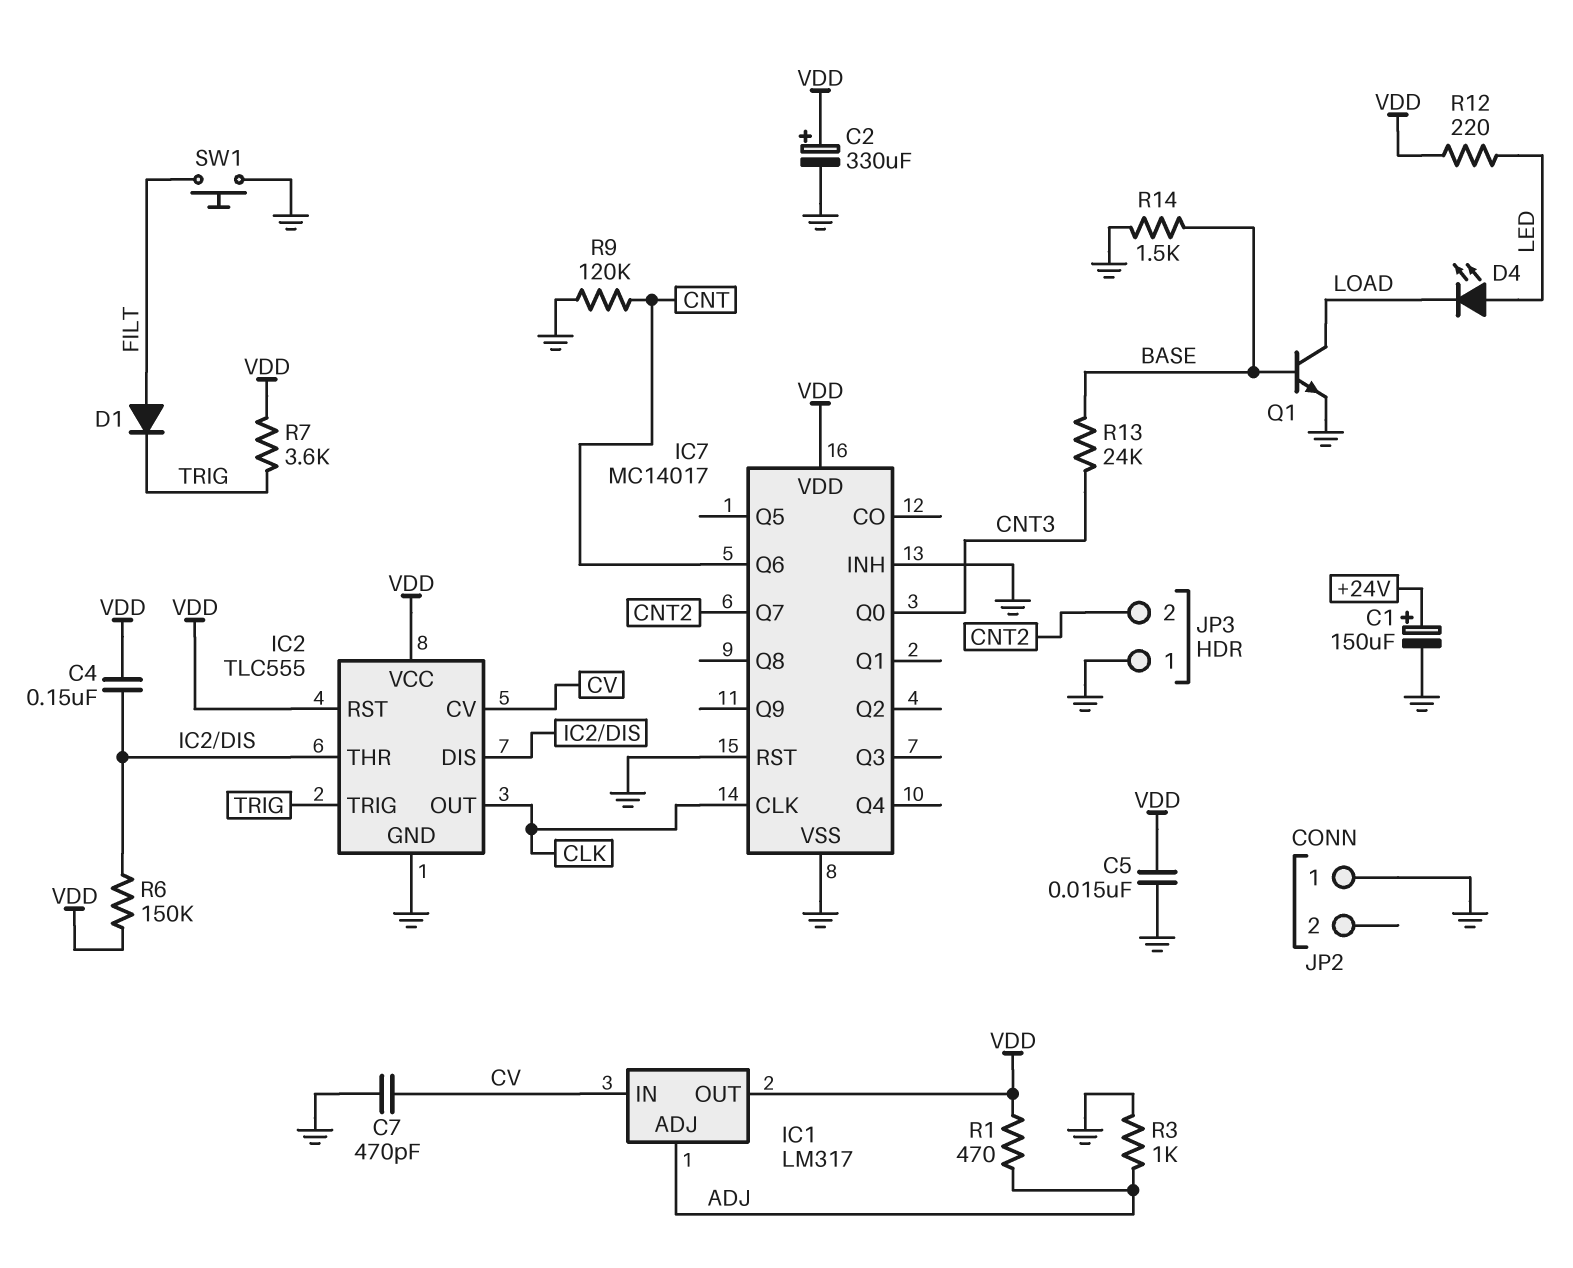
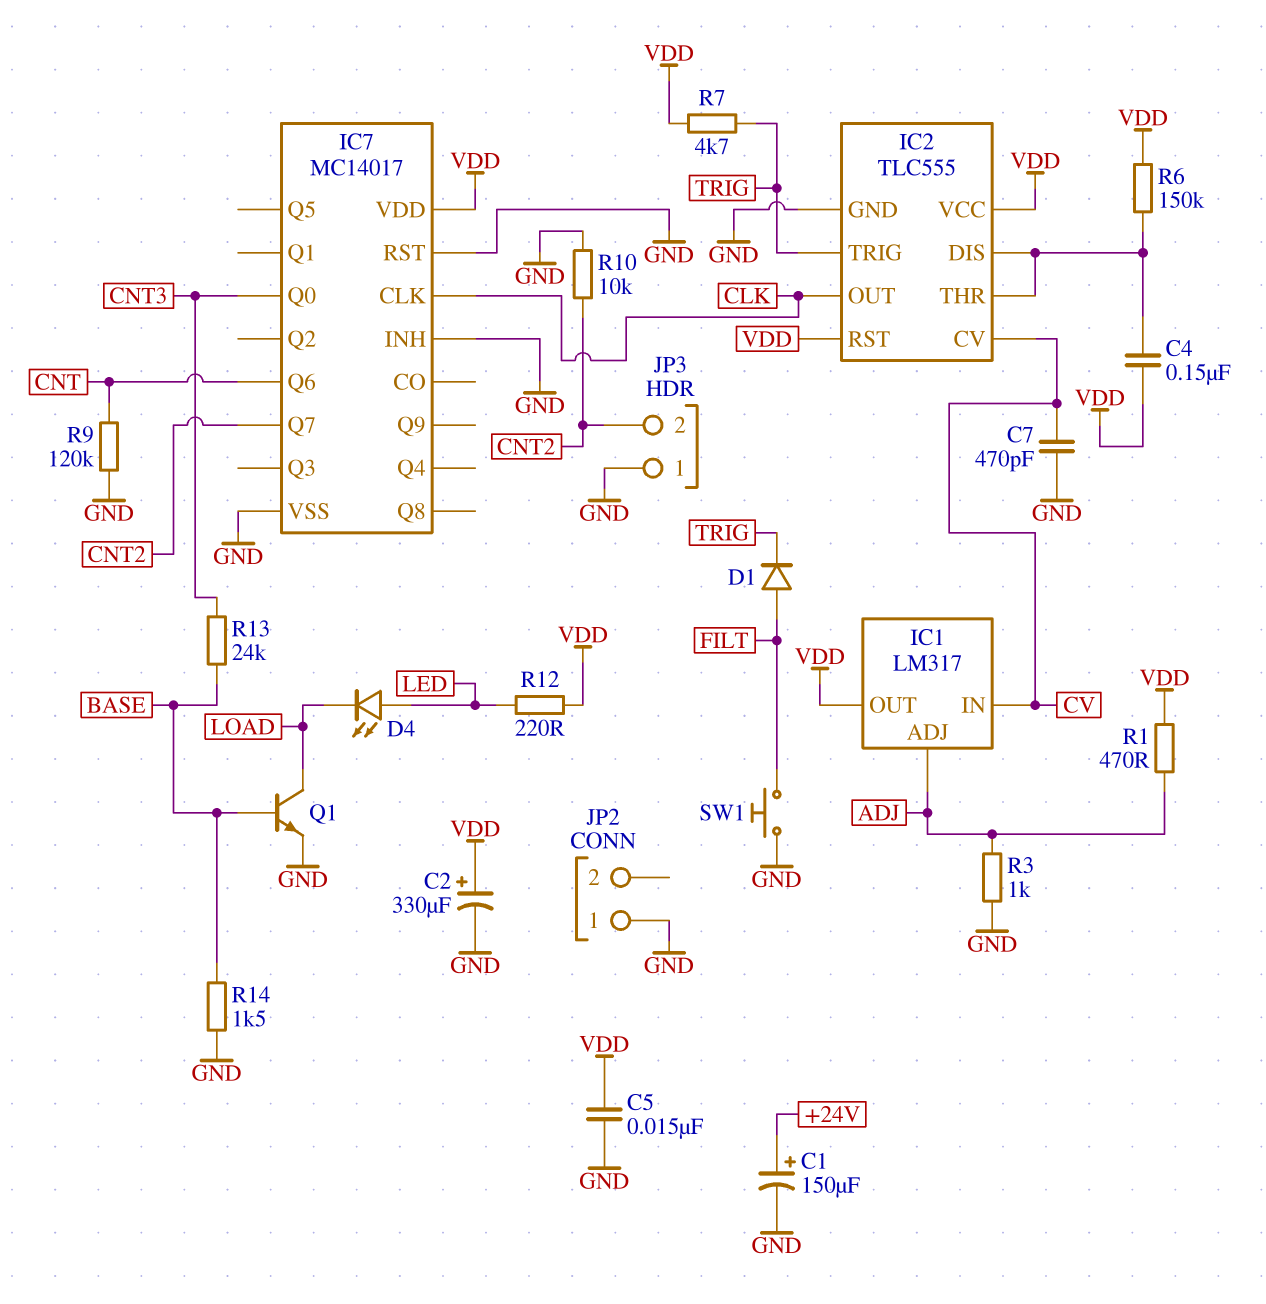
R7: 3.6k (TRIG, VDD) -> 4.7k (TRIG, VDD)
R10: none -> 10k (CNT2, GND)

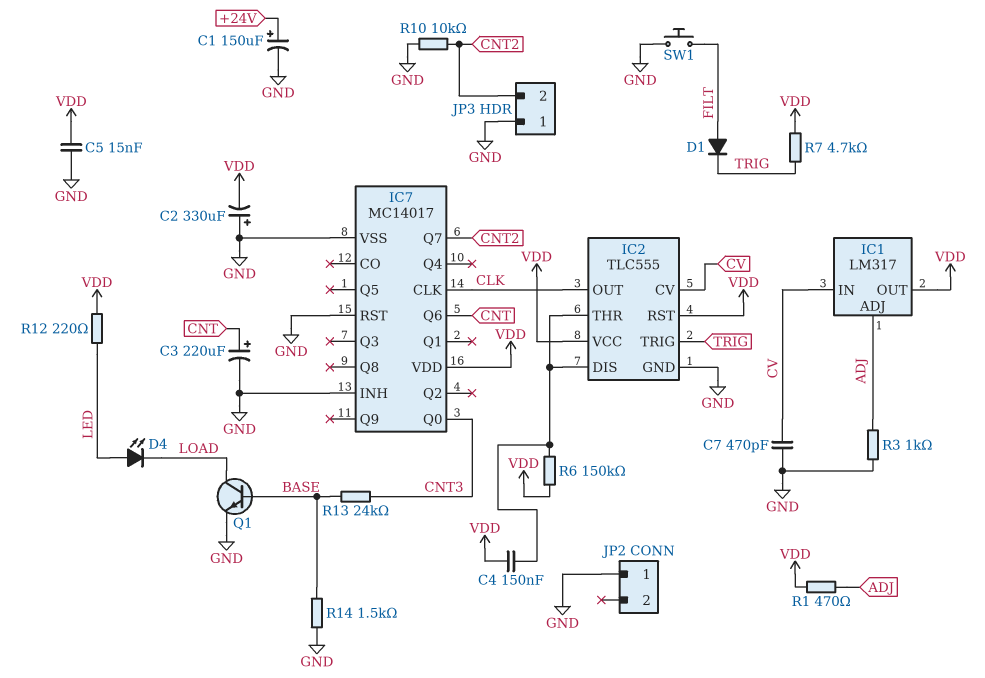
C2: 330uF (plus VDD, minus GND) -> 330uF (plus GND, minus VDD)
C3: none -> 220uF (plus CNT, minus GND)
R9: 120k (CNT, GND) -> none

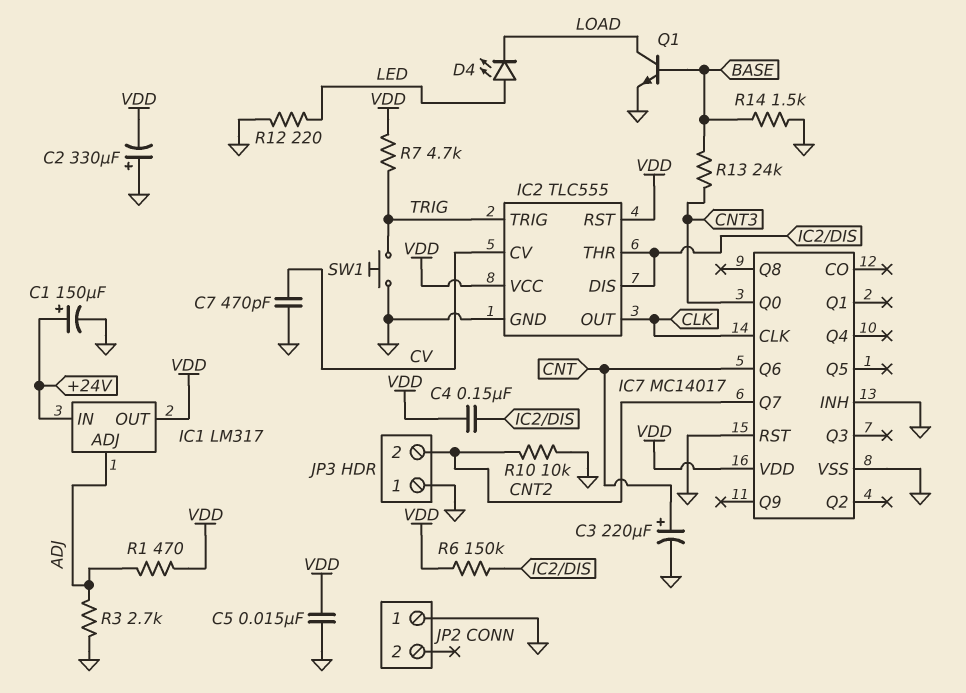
D1: diode (A FILT, K TRIG) -> none
IC1 pin IN: CV -> +24V
R3: 1k (ADJ, GND) -> 2.7k (ADJ, GND)
R12: 220 (LED, VDD) -> 220 (GND, LED)
SW1: button (FILT, GND) -> button (GND, TRIG)

